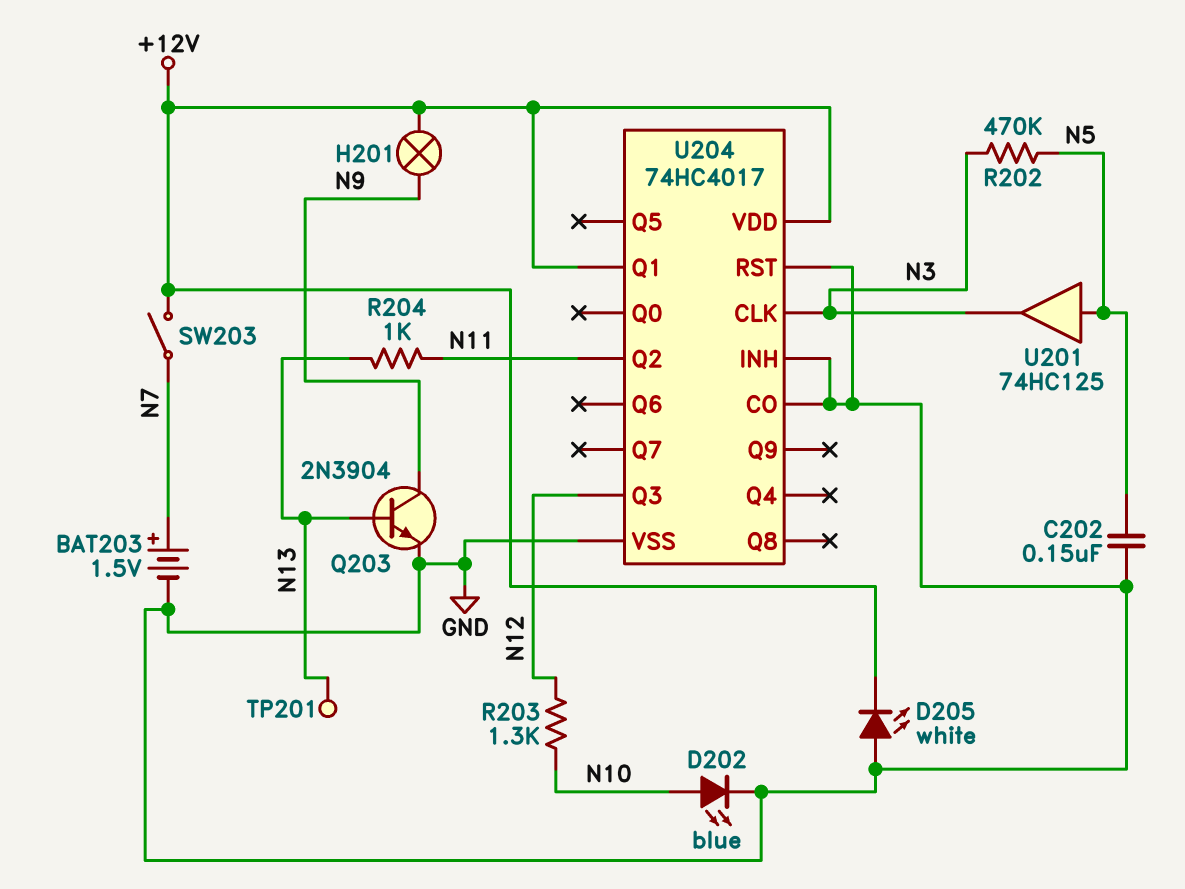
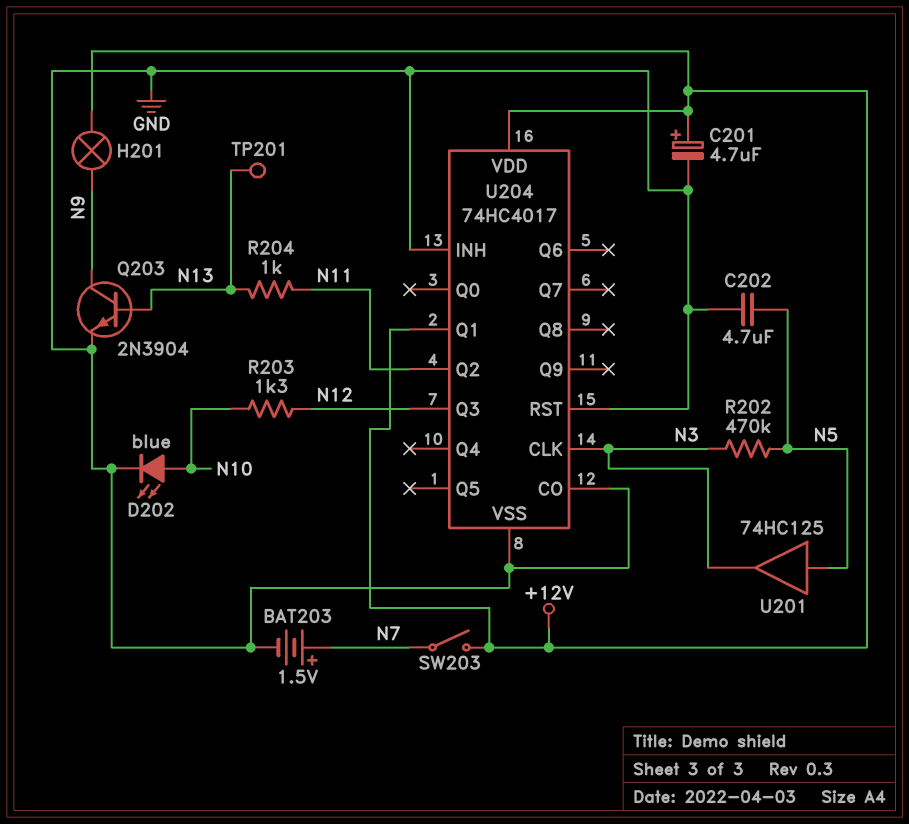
C201: none -> 4.7uF (plus +12V, minus GND)
C202: 150nF (GND, N5) -> 4.7uF (GND, N5)
D205: LED white (A GND, K +12V) -> none

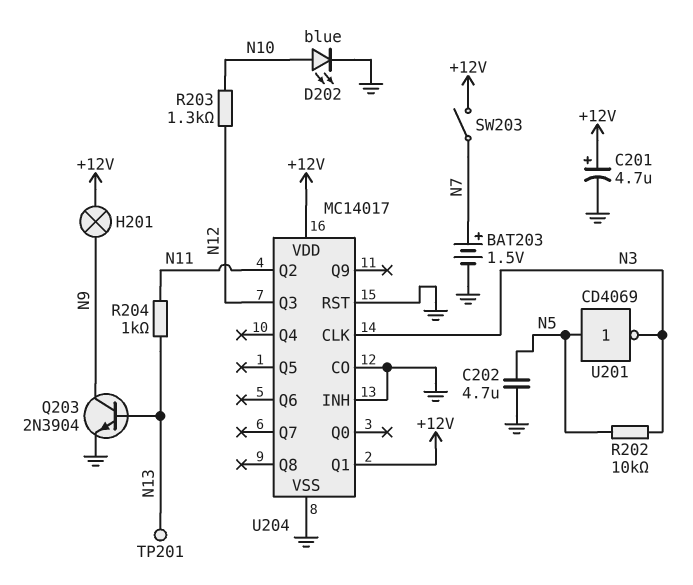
R202: 470k (N3, N5) -> 10k (N3, N5)
U201: buffer 74HC125 (in N5, out N3) -> NOT CD4069 (in N5, out N3)
U204: 74HC4017 -> MC14017

